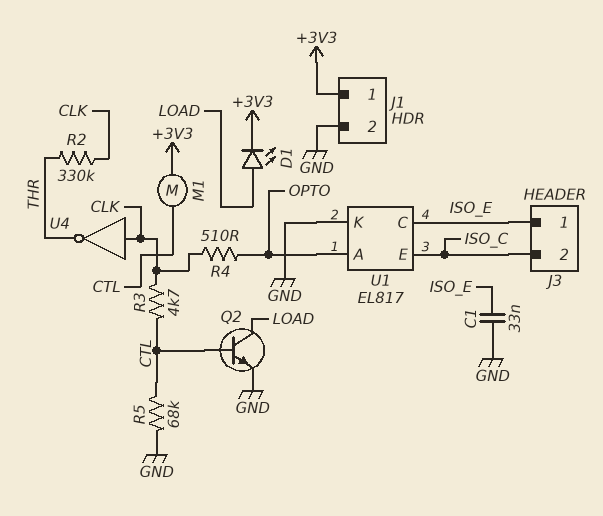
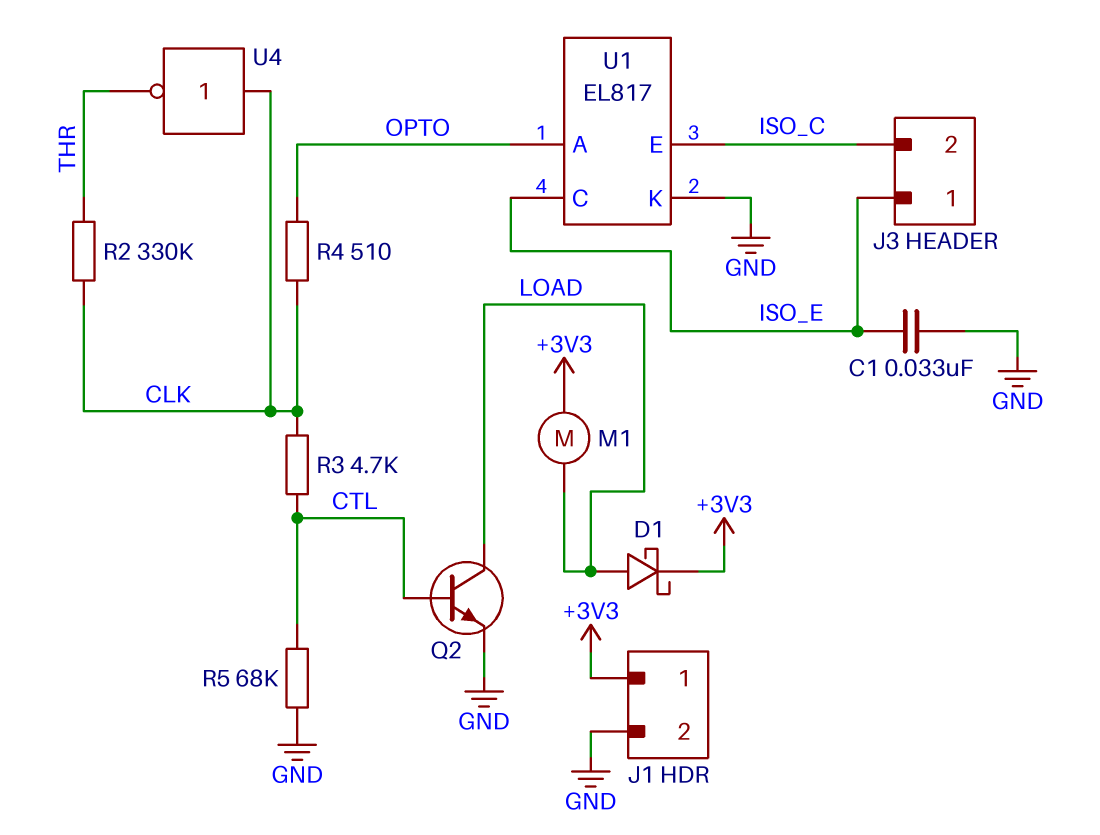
D1: LED (A LOAD, K +3V3) -> schottky (A LOAD, K +3V3)
M1: motor (+3V3, CTL) -> motor (+3V3, LOAD)

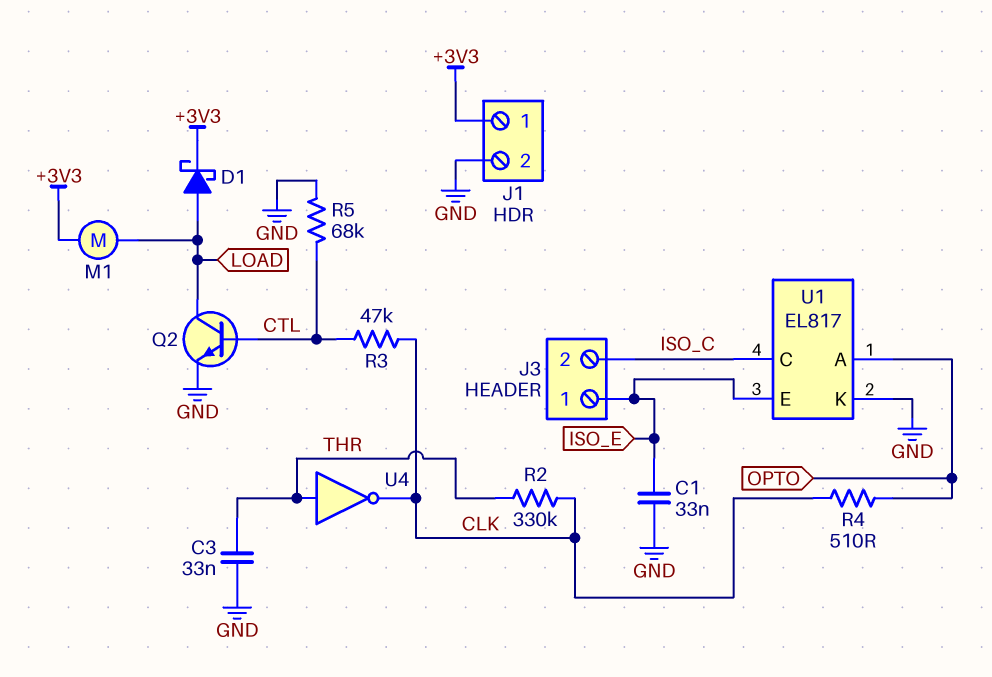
C3: none -> 33nF (GND, THR)
R3: 4.7k (CLK, CTL) -> 47k (CLK, CTL)
U1 pin C: ISO_E -> ISO_C
U1 pin E: ISO_C -> ISO_E
U4: NOT (in CLK, out THR) -> NOT (in THR, out CLK)

